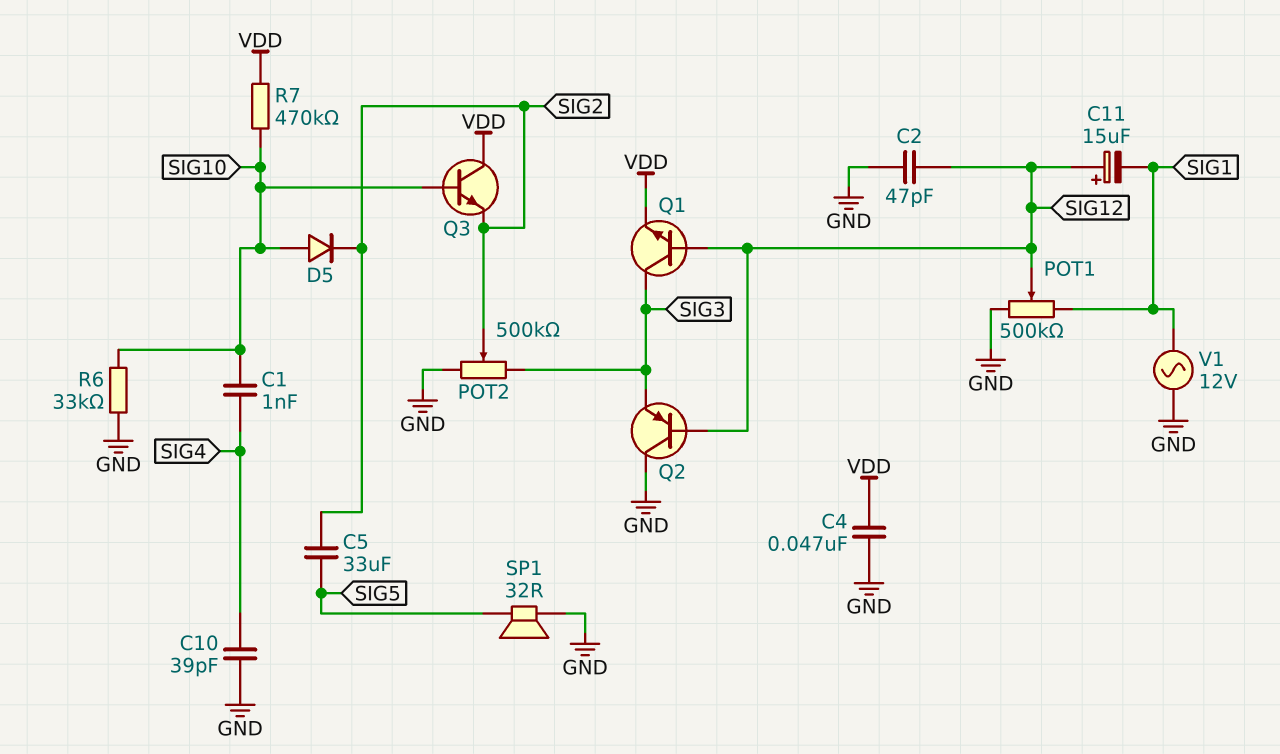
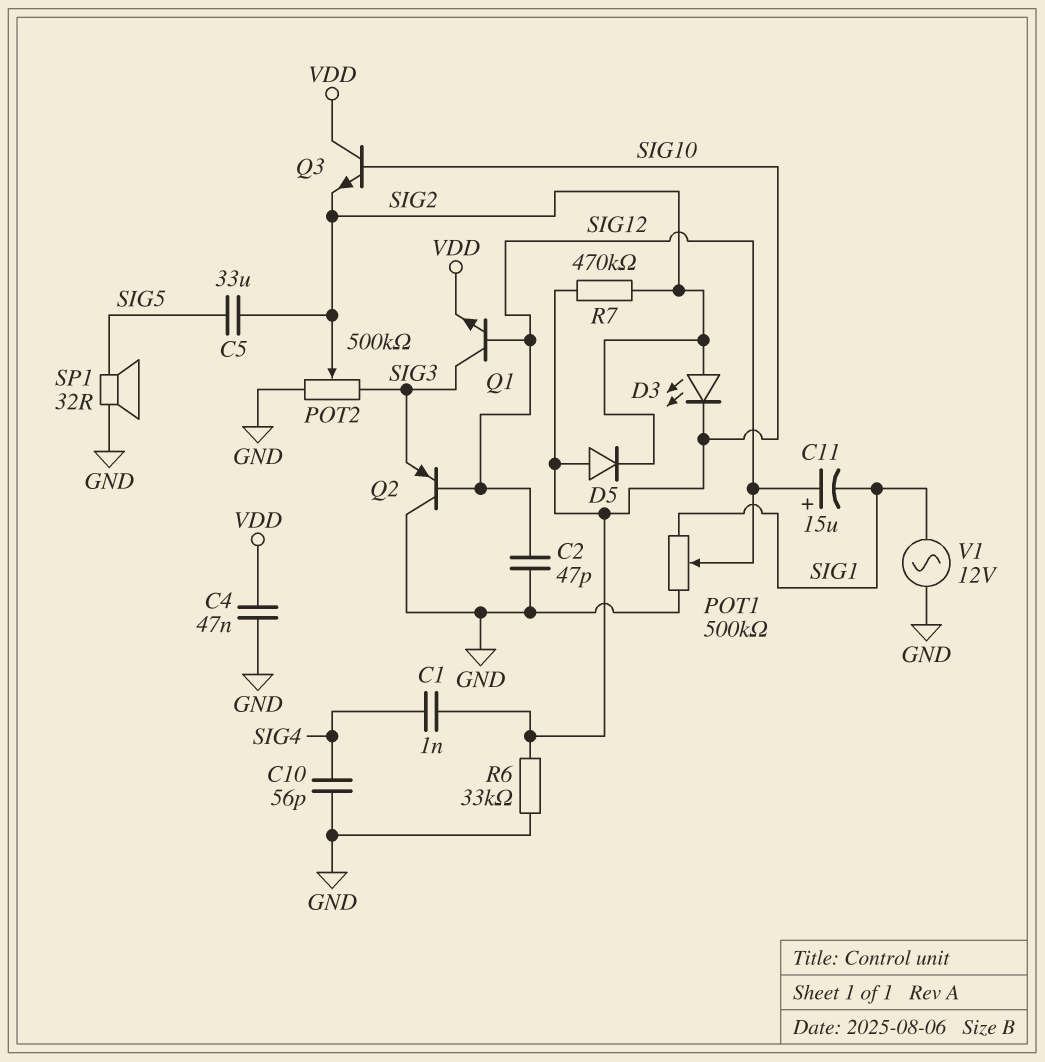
C10: 39pF (GND, SIG4) -> 56pF (GND, SIG4)
D3: none -> LED (A SIG2, K SIG10)
R7: 470k (SIG10, VDD) -> 470k (SIG2, SIG10)

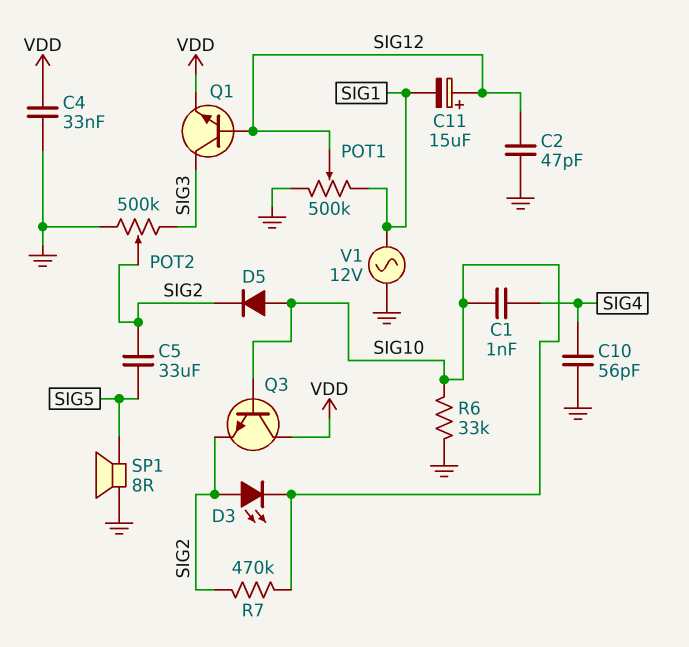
C4: 47nF (GND, VDD) -> 33nF (GND, VDD)
Q2: PNP (B SIG12, C GND, E SIG3) -> none
SP1: speaker 32R (GND, SIG5) -> speaker 8R (GND, SIG5)

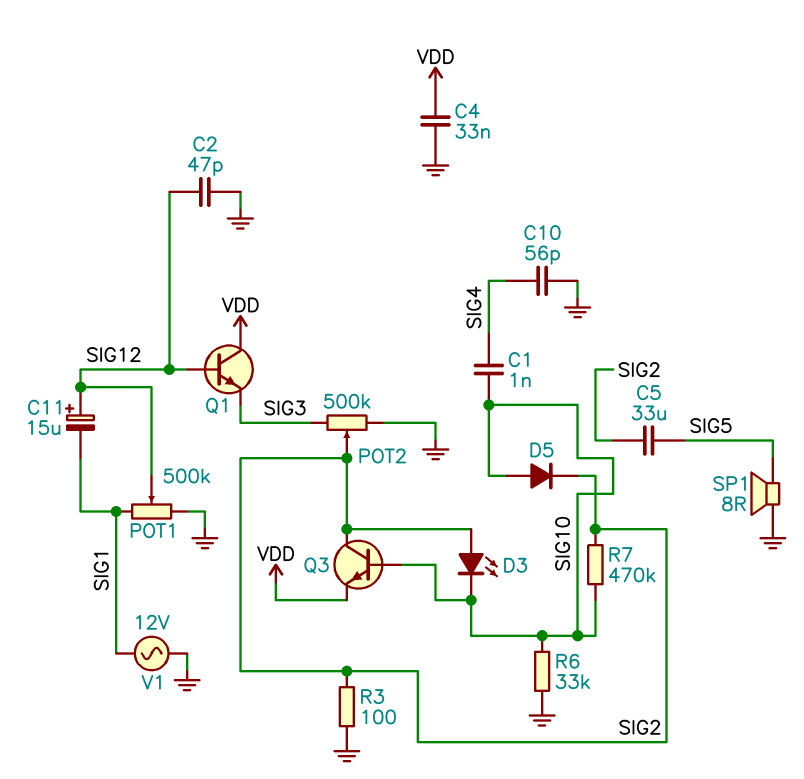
Q1: NPN (B SIG12, C SIG3, E VDD) -> NPN (B SIG12, C VDD, E SIG3)
Q3: NPN (B SIG10, C VDD, E SIG2) -> NPN (B SIG10, C SIG2, E VDD)
R3: none -> 100 (GND, SIG2)

